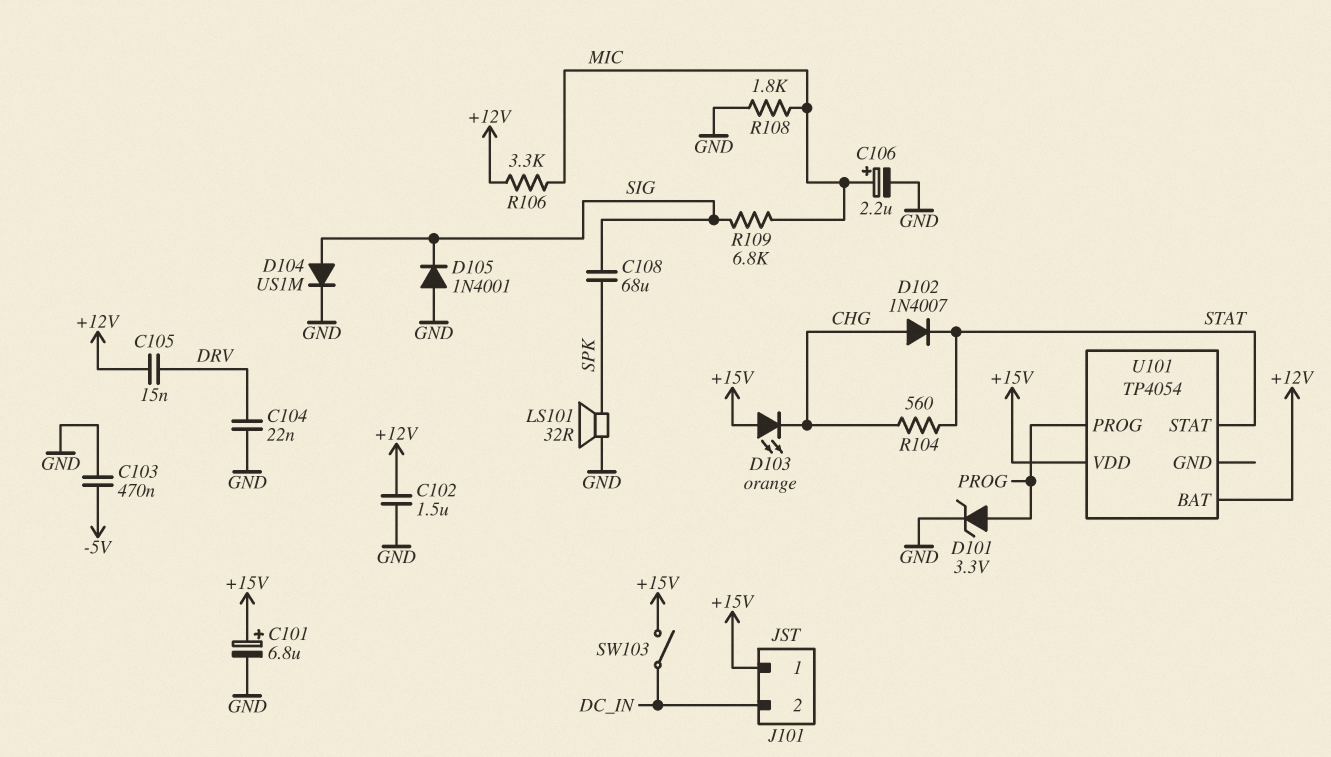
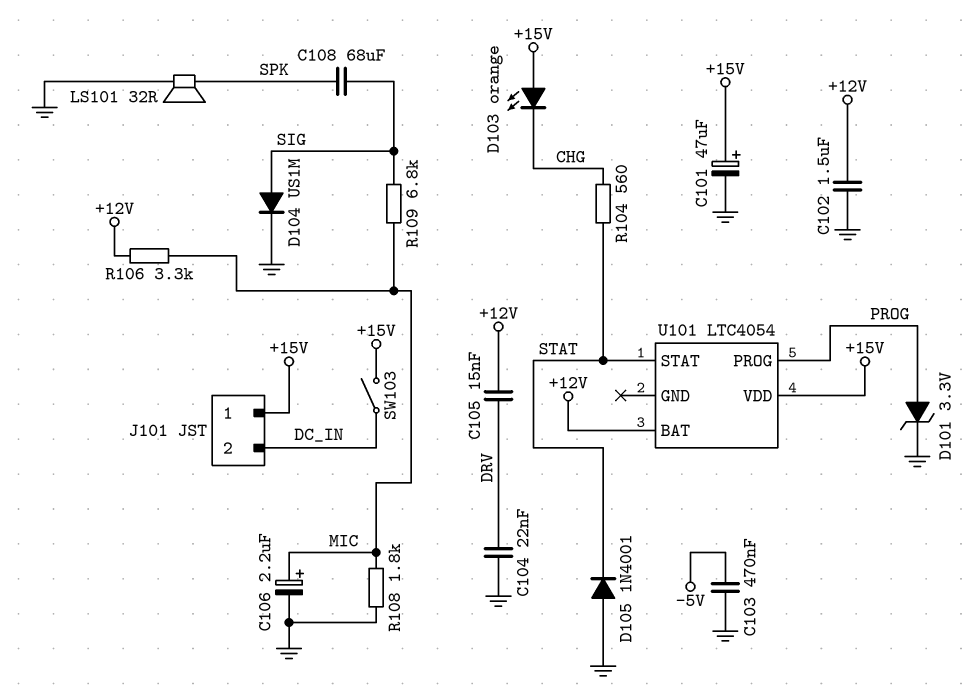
C101: 6.8uF (plus +15V, minus GND) -> 47uF (plus +15V, minus GND)
D102: diode 1N4007 (A CHG, K STAT) -> none
D105: diode 1N4001 (A GND, K SIG) -> diode 1N4001 (A GND, K STAT)
U101: TP4054 -> LTC4054

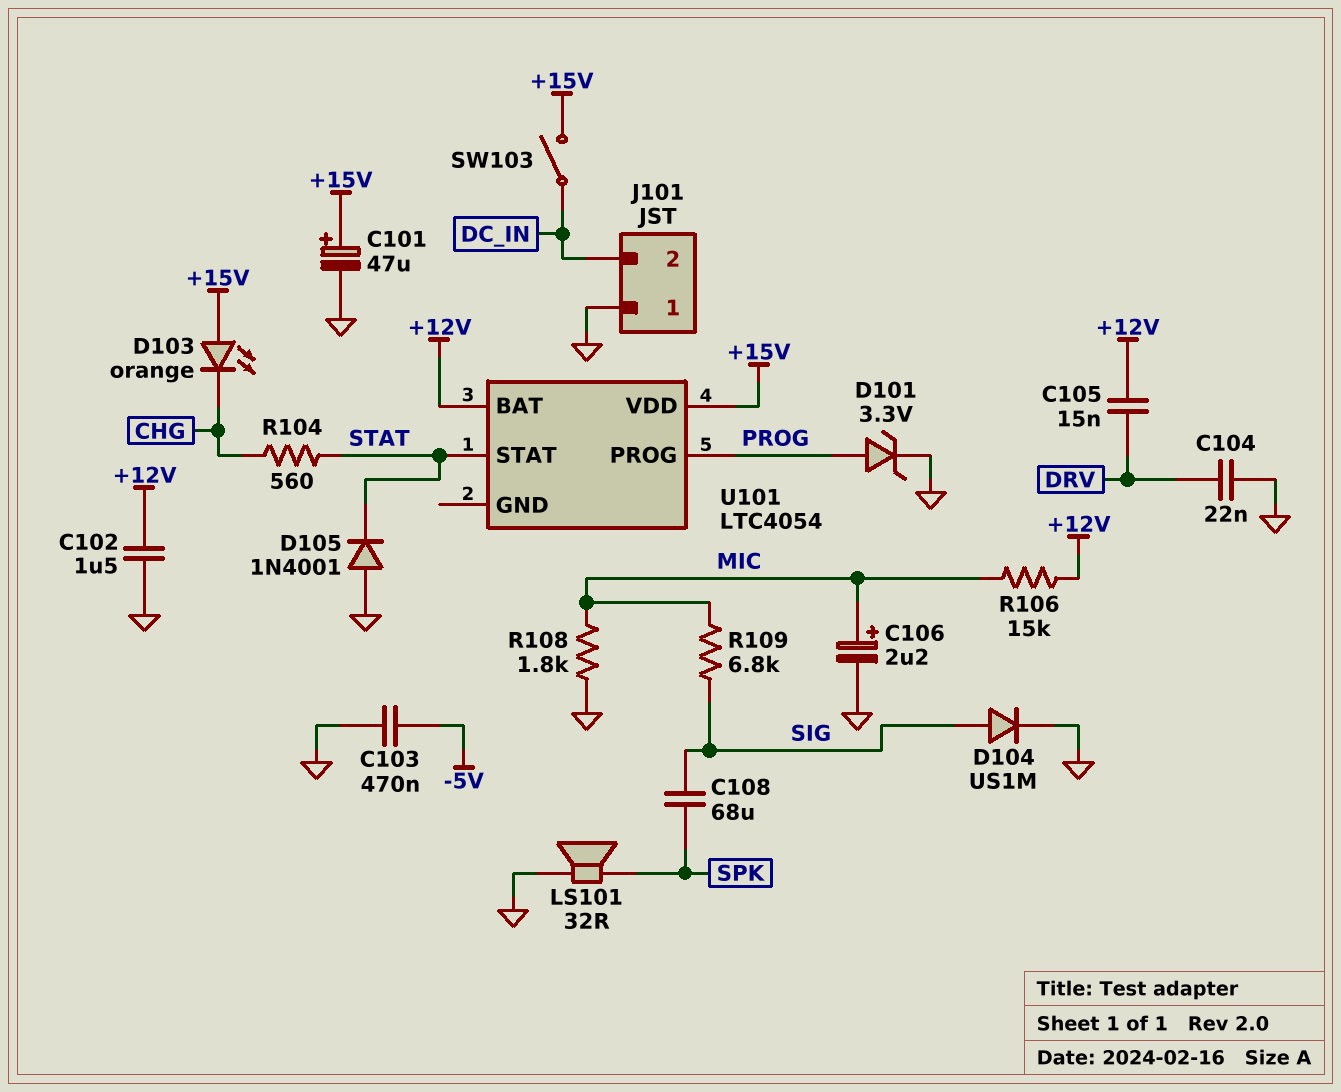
J101 pin 1: +15V -> GND
R106: 3.3k (+12V, MIC) -> 15k (+12V, MIC)

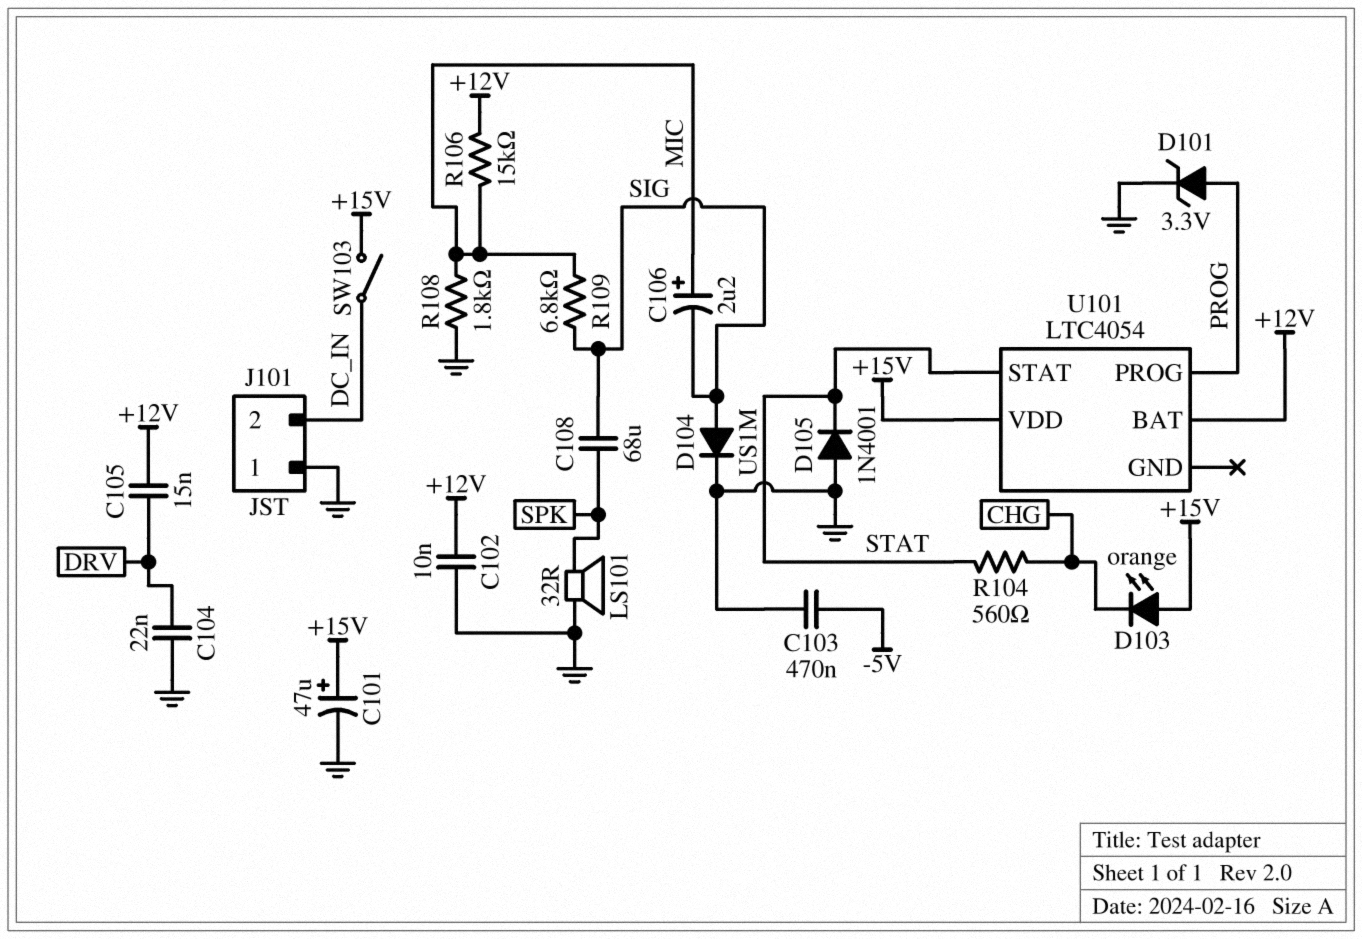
C102: 1.5uF (+12V, GND) -> 10nF (+12V, GND)
C106: 2.2uF (plus MIC, minus GND) -> 2.2uF (plus MIC, minus SIG)

